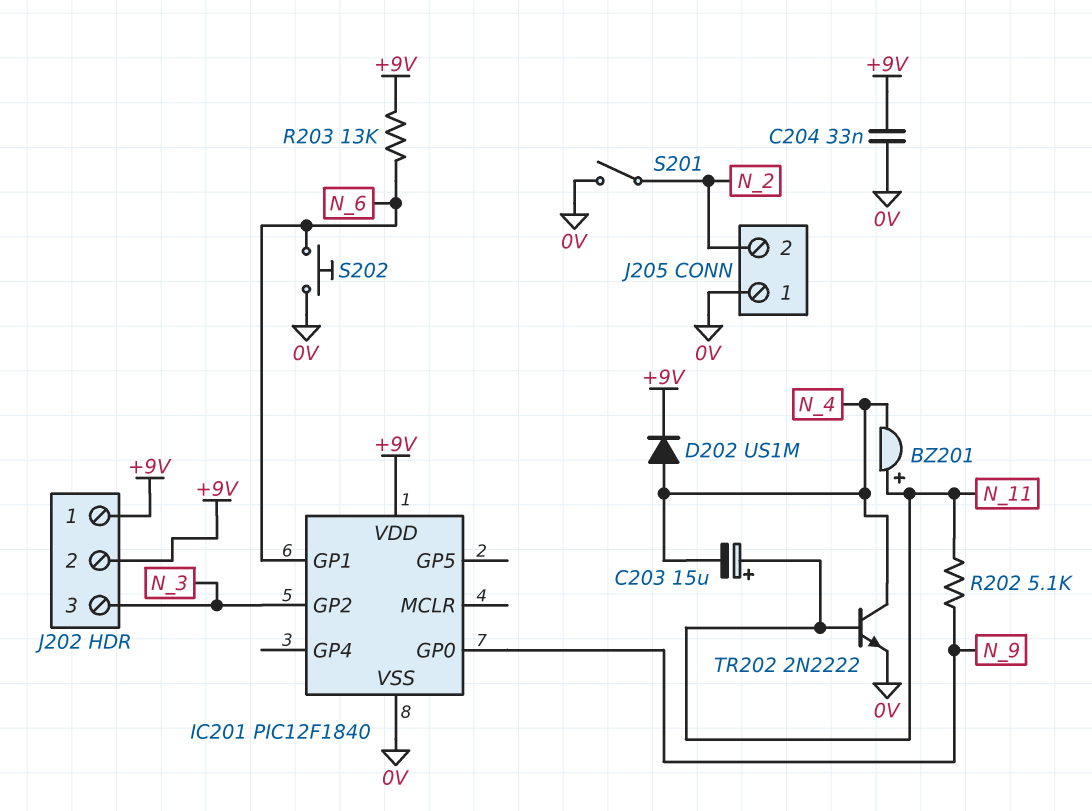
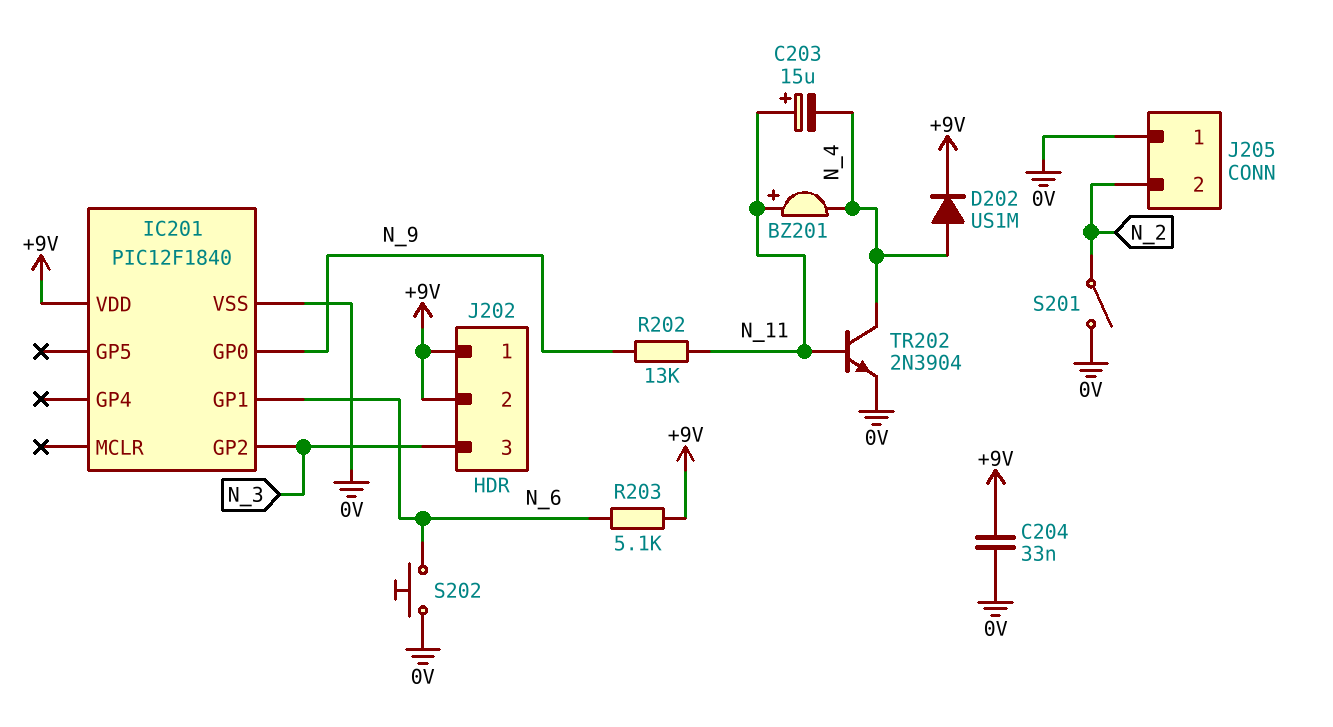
R202: 5.1k (N_9, N_11) -> 13k (N_9, N_11)
R203: 13k (+9V, N_6) -> 5.1k (+9V, N_6)
TR202: NPN 2N2222 (B N_11, C N_4, E 0V) -> NPN 2N3904 (B N_11, C N_4, E 0V)

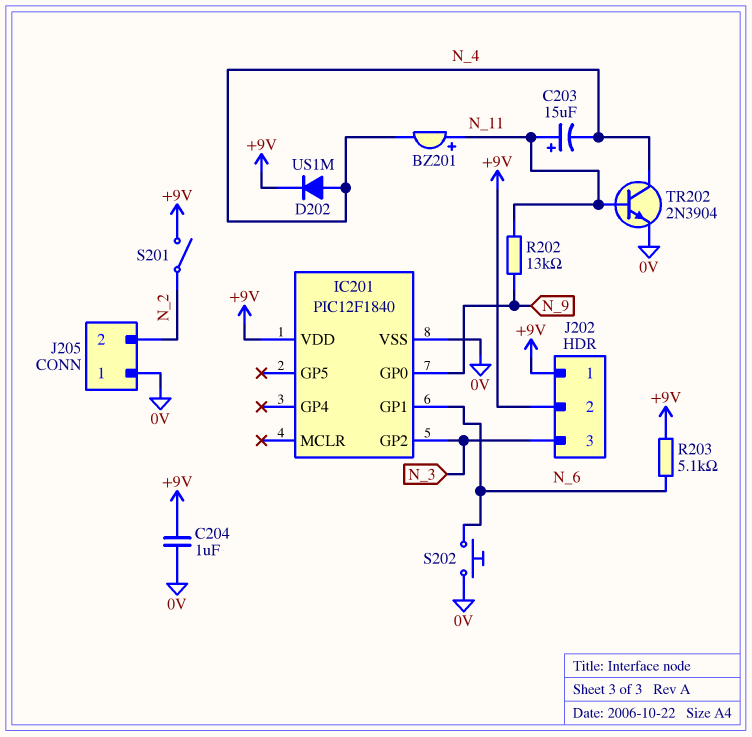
C204: 33nF (+9V, 0V) -> 1uF (+9V, 0V)
S201: switch (0V, N_2) -> switch (+9V, N_2)

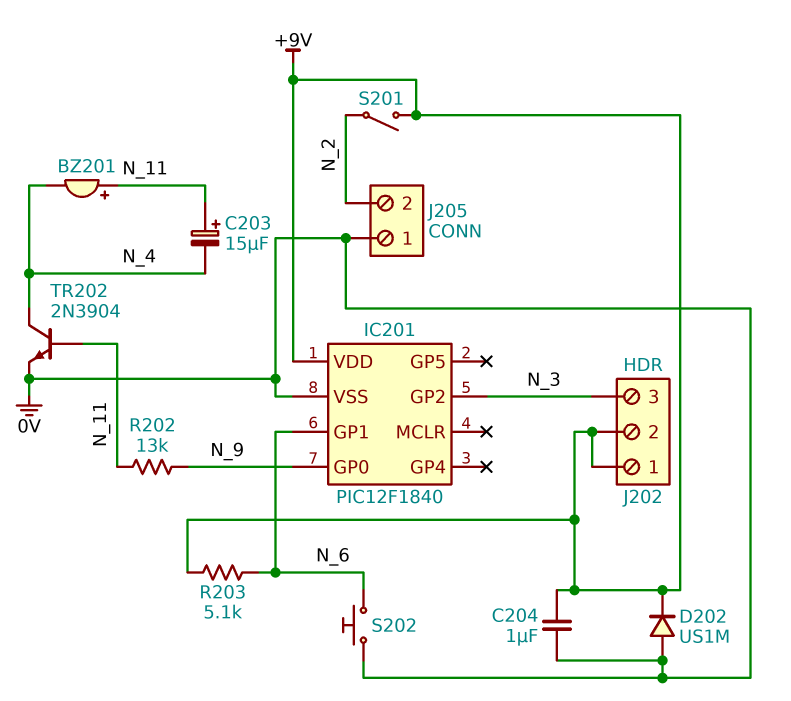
D202: diode US1M (A N_4, K +9V) -> diode US1M (A 0V, K +9V)

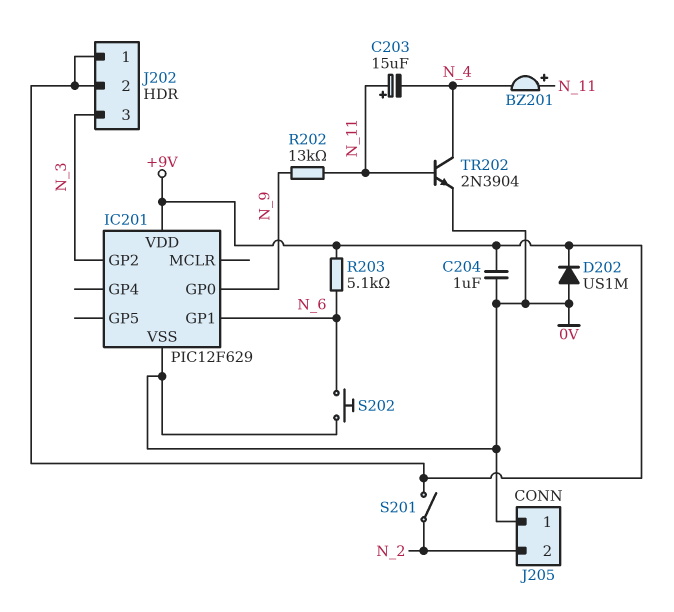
IC201: PIC12F1840 -> PIC12F629

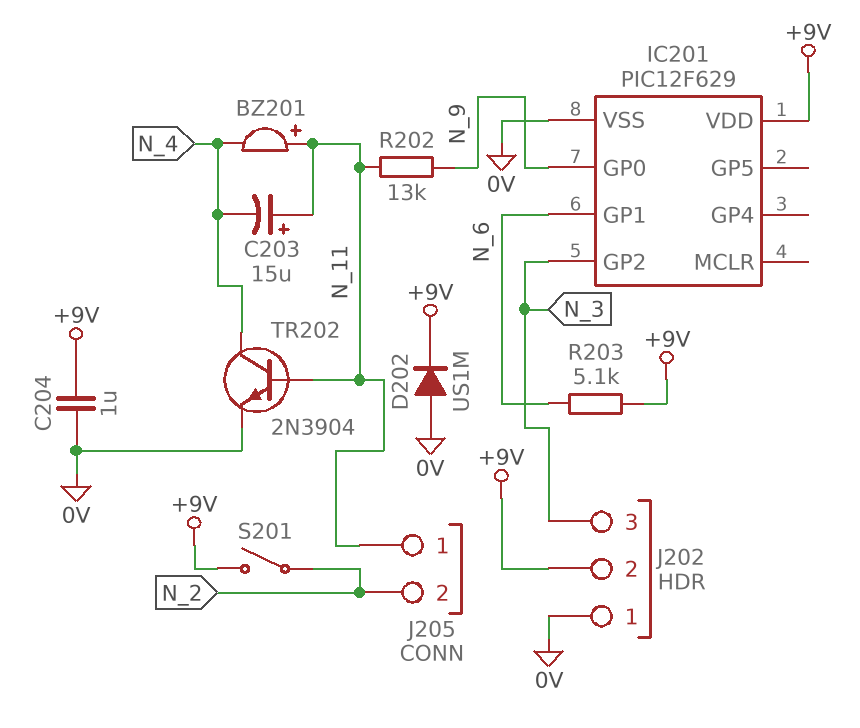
J202 pin 1: +9V -> 0V
J205 pin 1: 0V -> N_11
S202: button (0V, N_6) -> none

